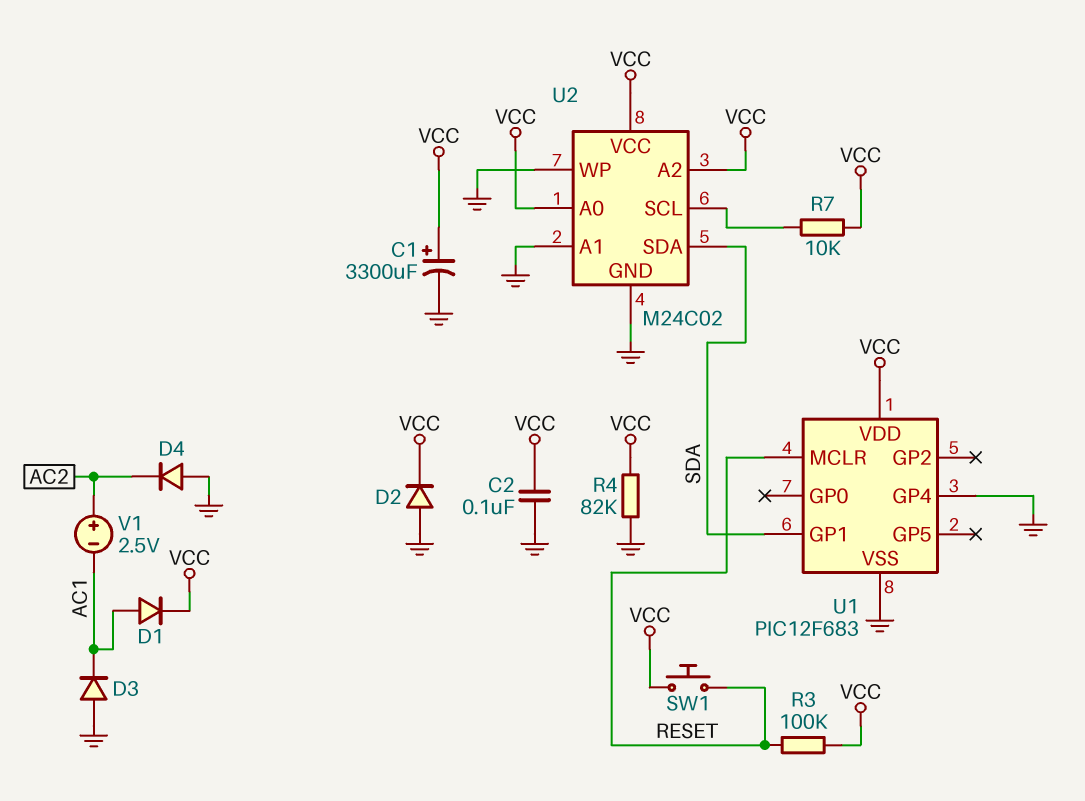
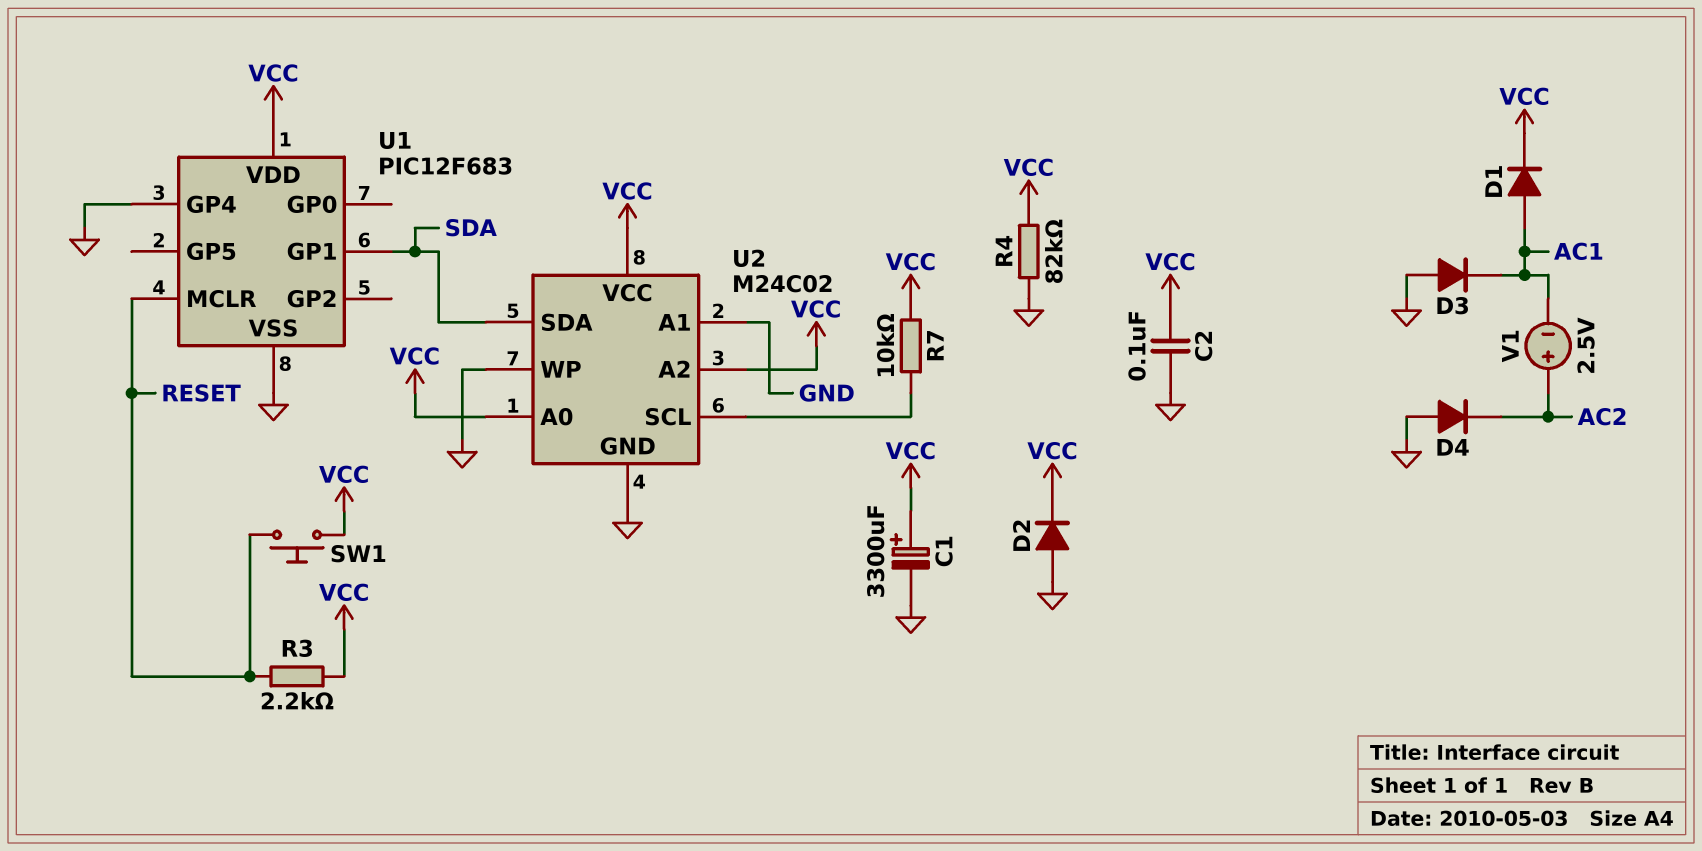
R3: 100k (RESET, VCC) -> 2.2k (RESET, VCC)

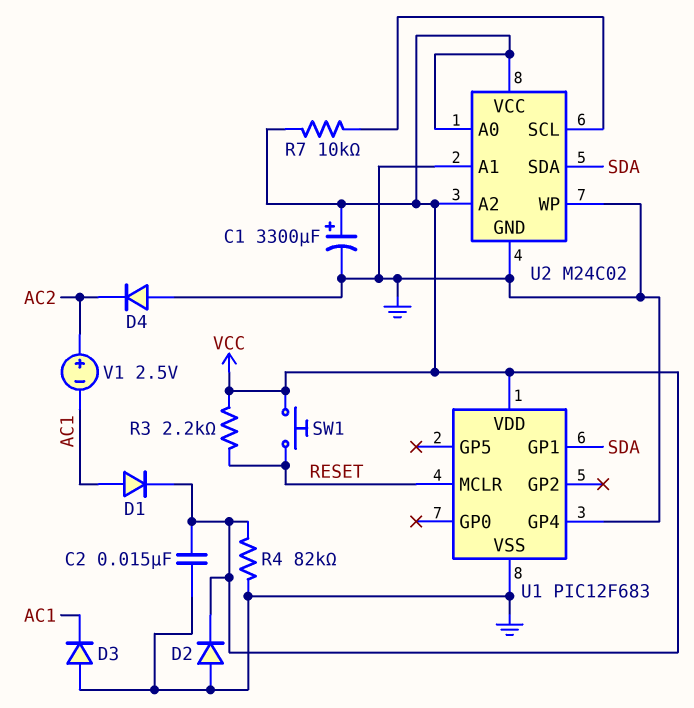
C2: 100nF (GND, VCC) -> 15nF (GND, VCC)

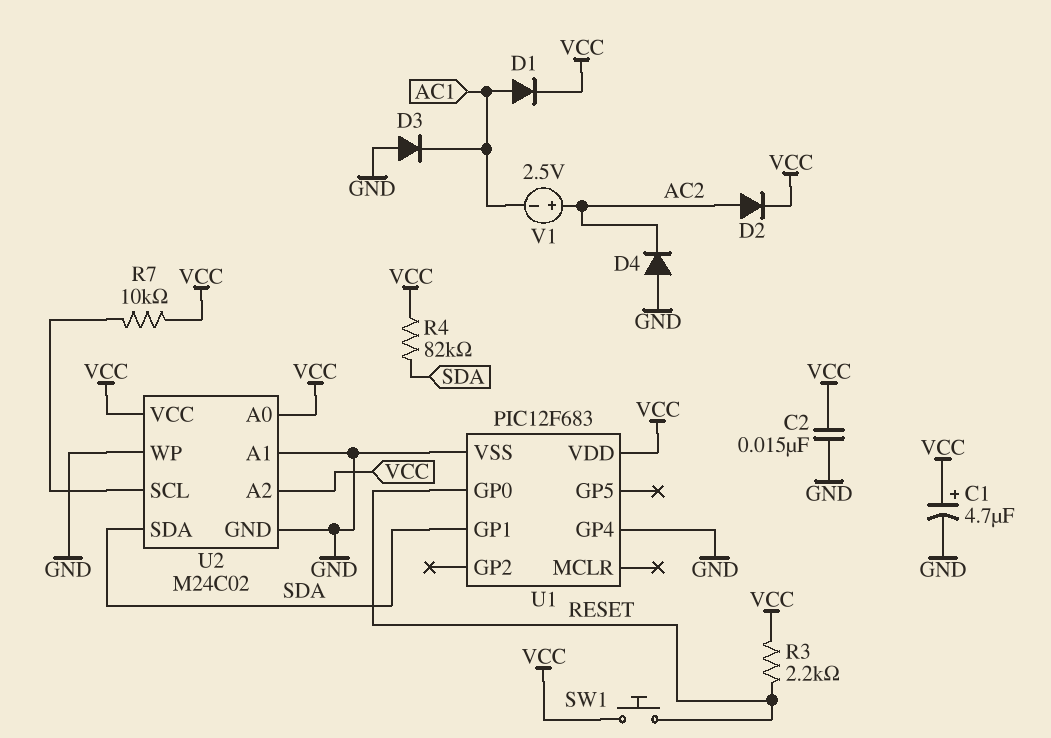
C1: 3300uF (plus VCC, minus GND) -> 4.7uF (plus VCC, minus GND)
D2: diode (A GND, K VCC) -> diode (A AC2, K VCC)
R4: 82k (GND, VCC) -> 82k (SDA, VCC)
U1 pin GP0: none -> RESET
U1 pin MCLR: RESET -> none

